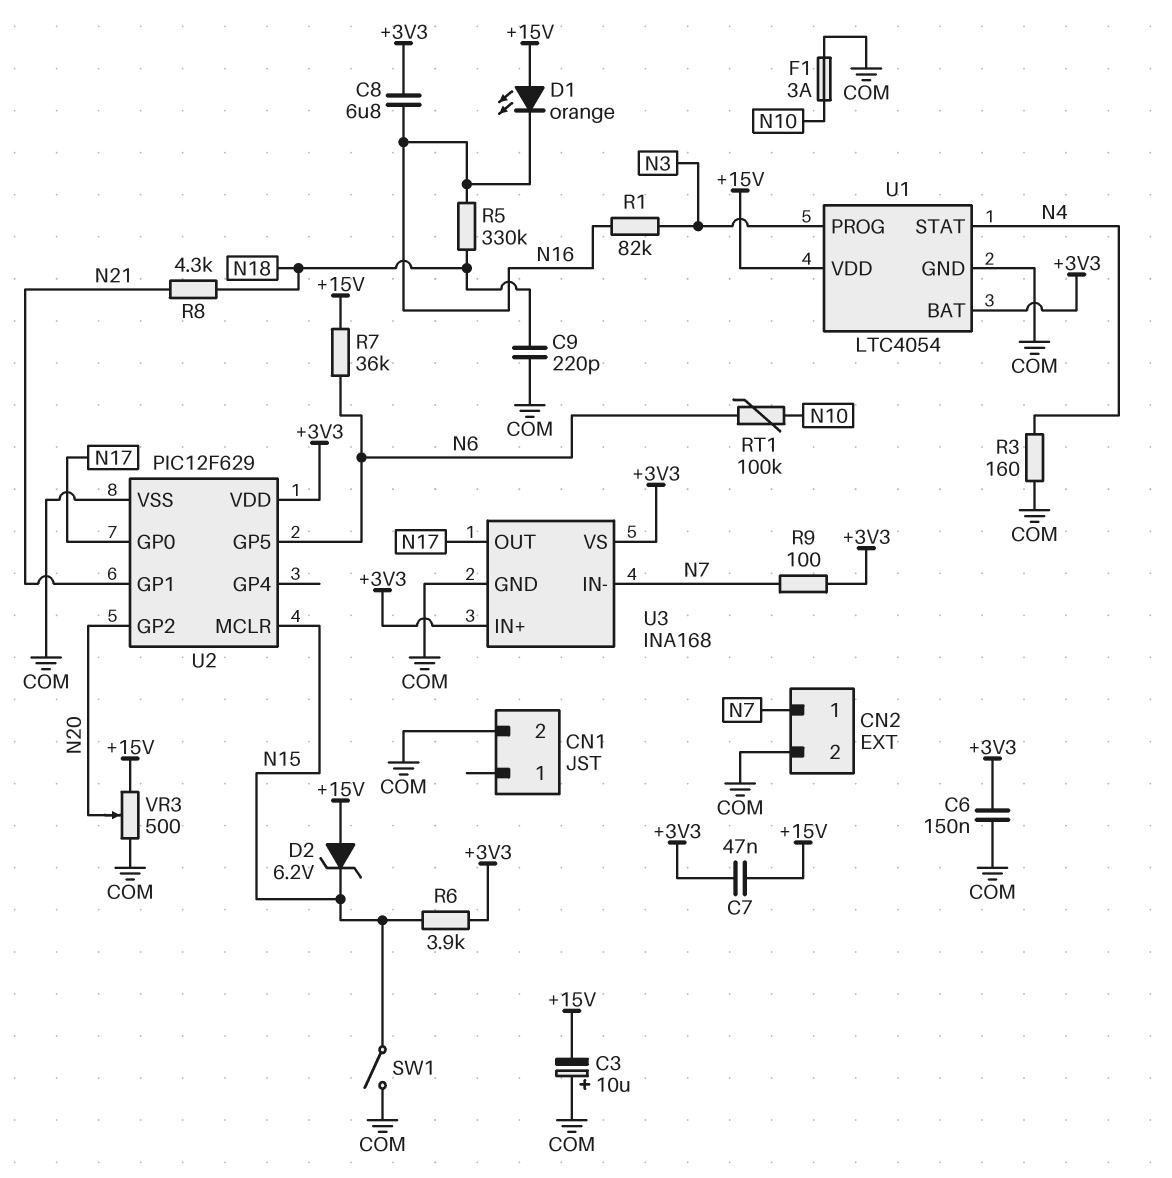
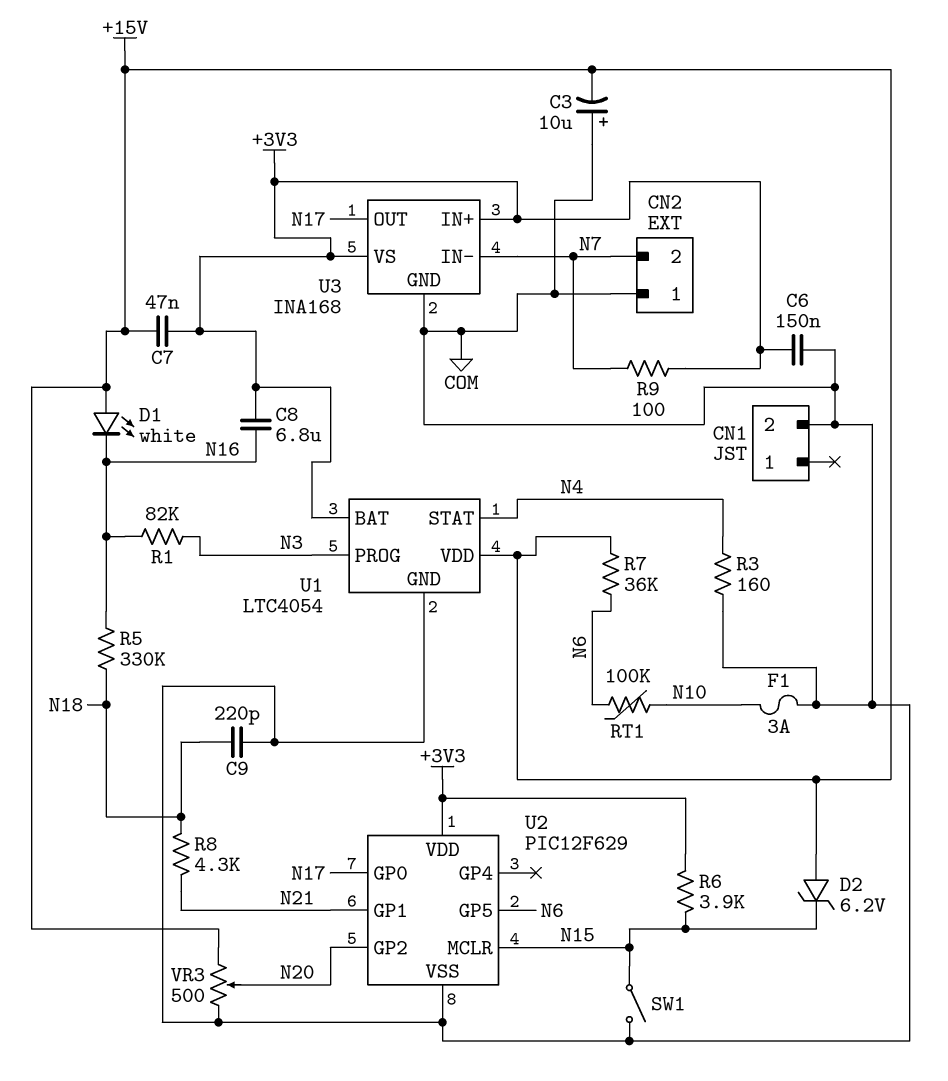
CN2 pin 1: N7 -> COM
CN2 pin 2: COM -> N7
D1: LED orange (A +15V, K N16) -> LED white (A +15V, K N16)

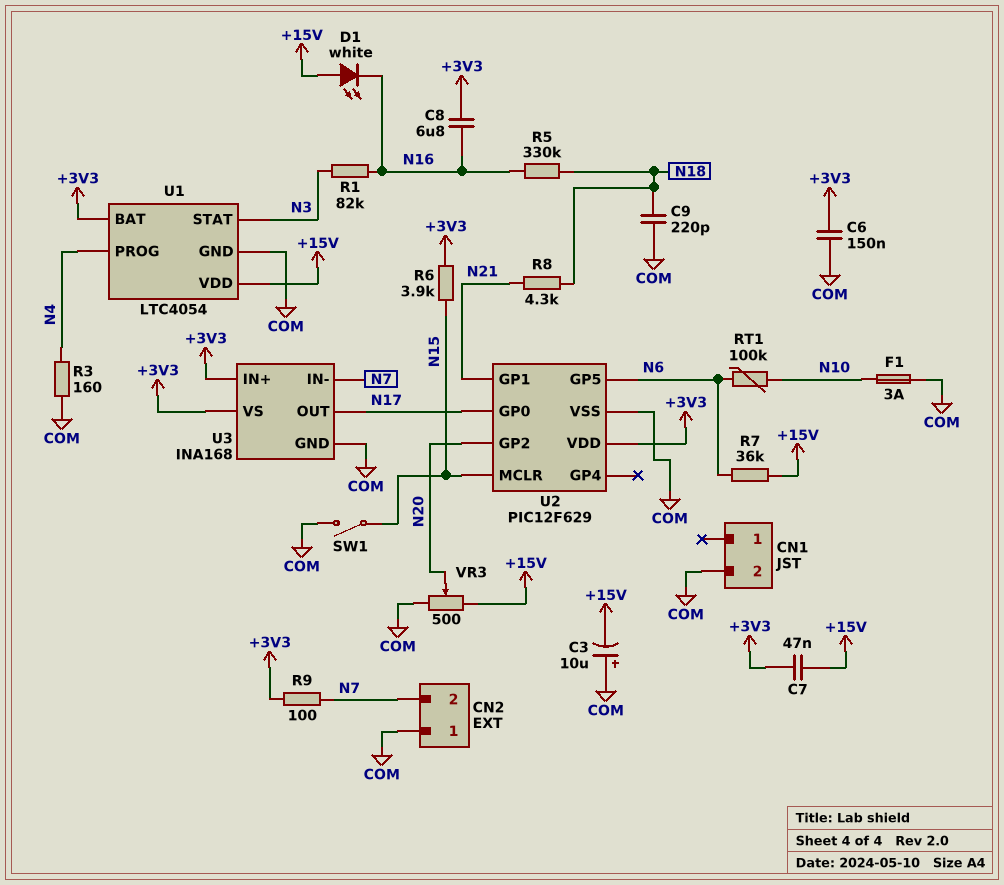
D2: zener 6.2V (A +15V, K N15) -> none
U1 pin PROG: N3 -> N4
U1 pin STAT: N4 -> N3

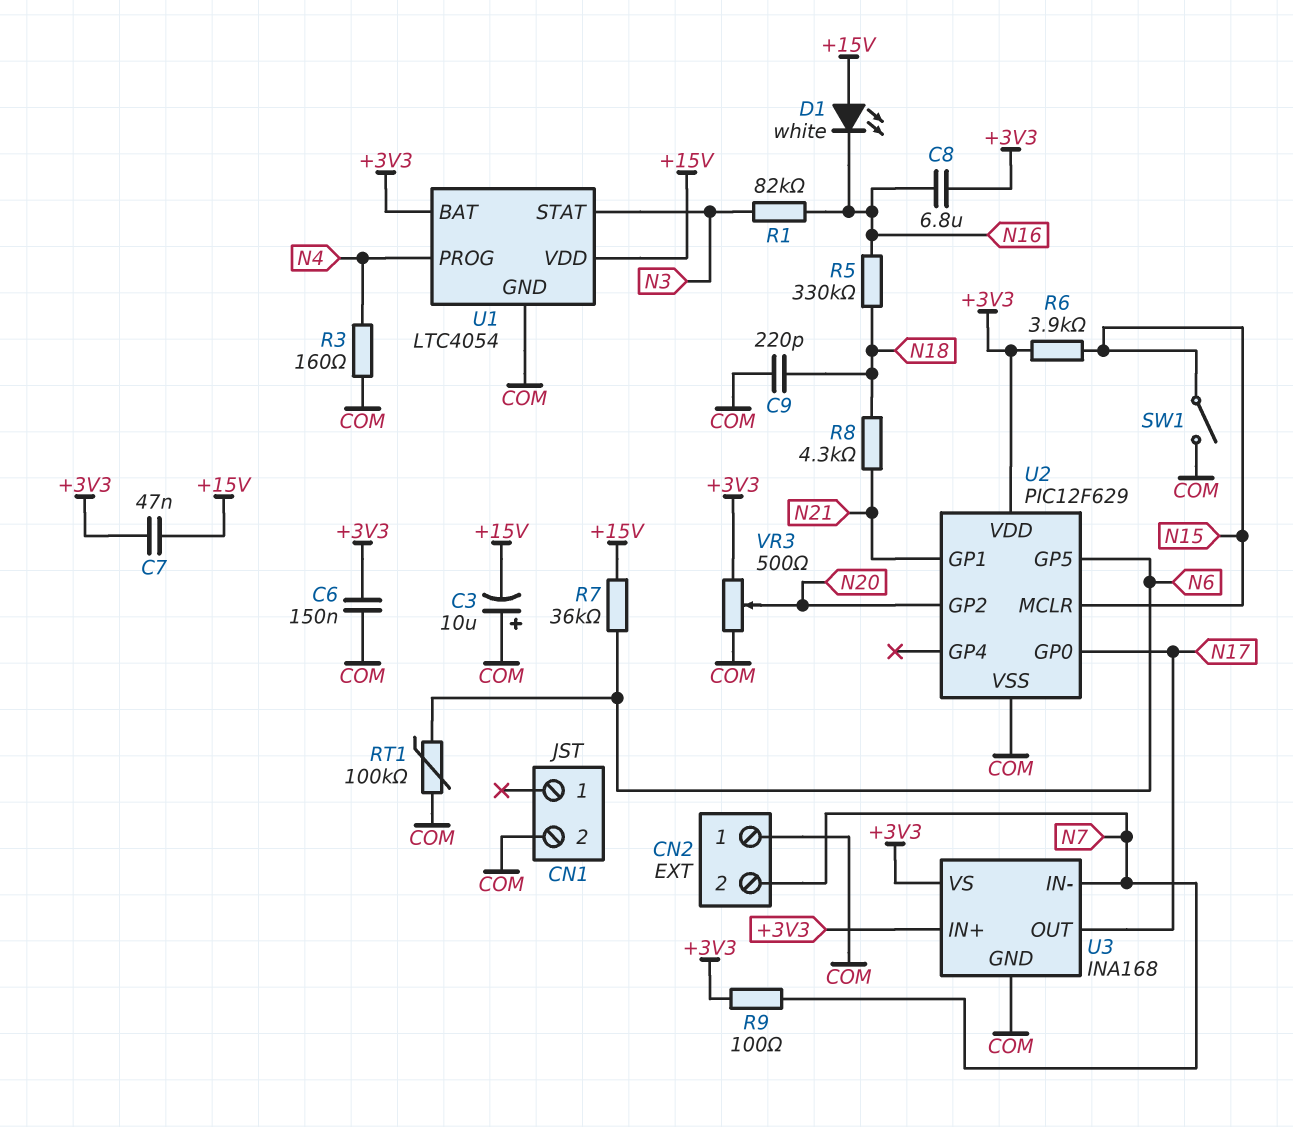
F1: 3A (COM, N10) -> none
RT1: 100k (N6, N10) -> 100k (COM, N6)
VR3: 500 (+15V, COM, wiper N20) -> 500 (+3V3, COM, wiper N20)

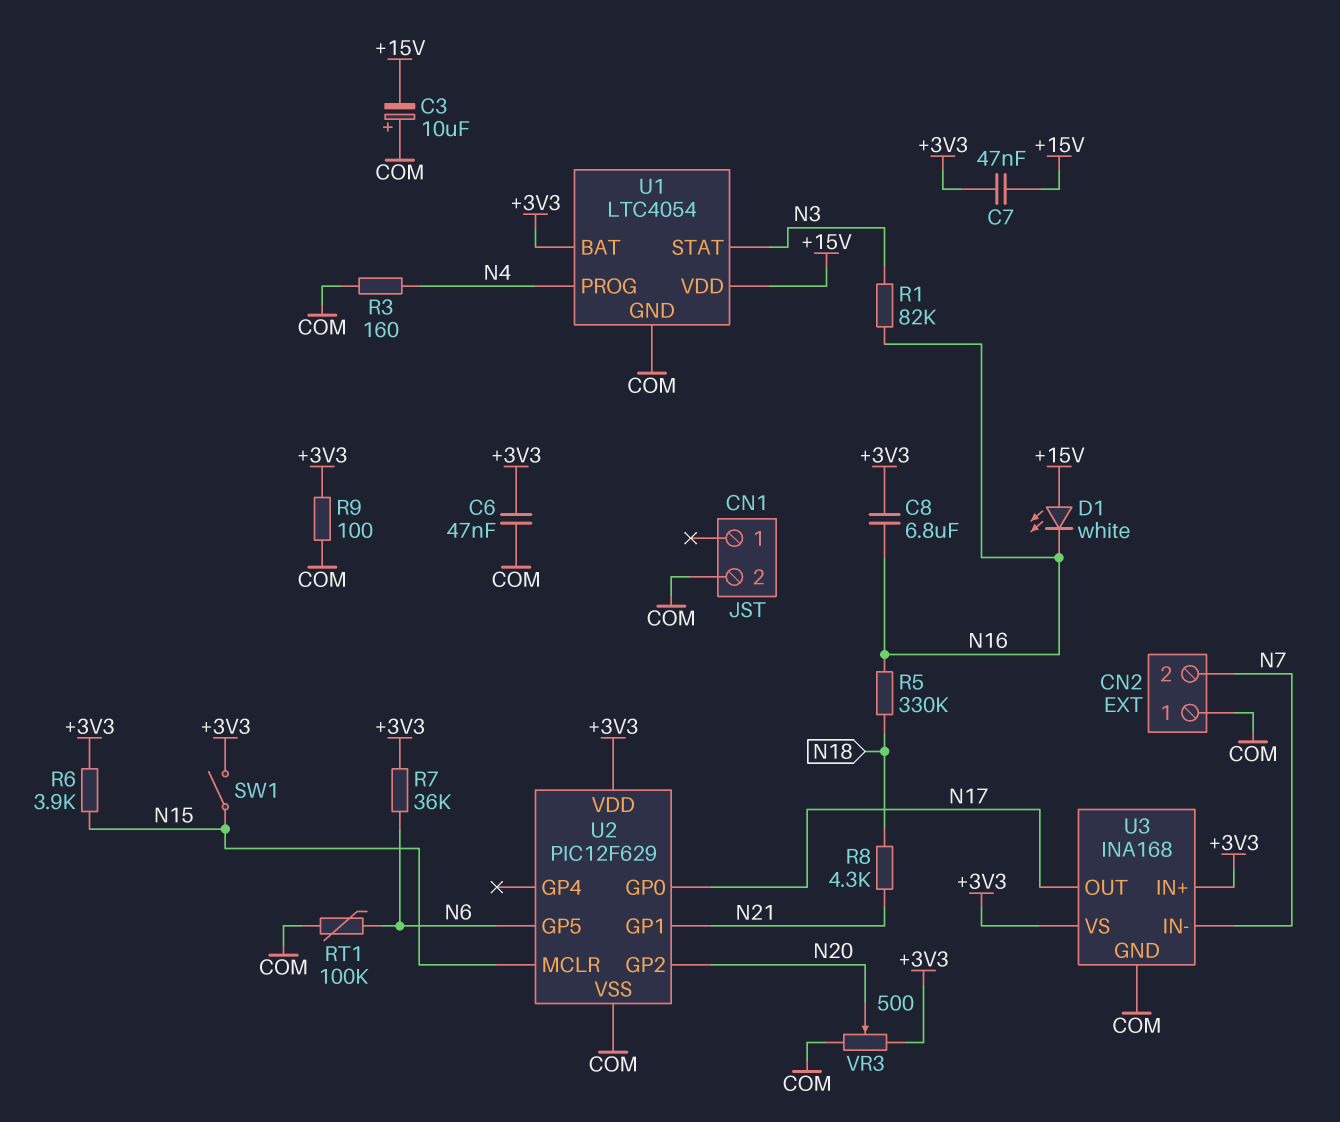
C6: 150nF (+3V3, COM) -> 47nF (+3V3, COM)
C9: 220pF (COM, N18) -> none
R7: 36k (+15V, N6) -> 36k (+3V3, N6)
R9: 100 (+3V3, N7) -> 100 (+3V3, COM)
SW1: switch (COM, N15) -> switch (+3V3, N15)

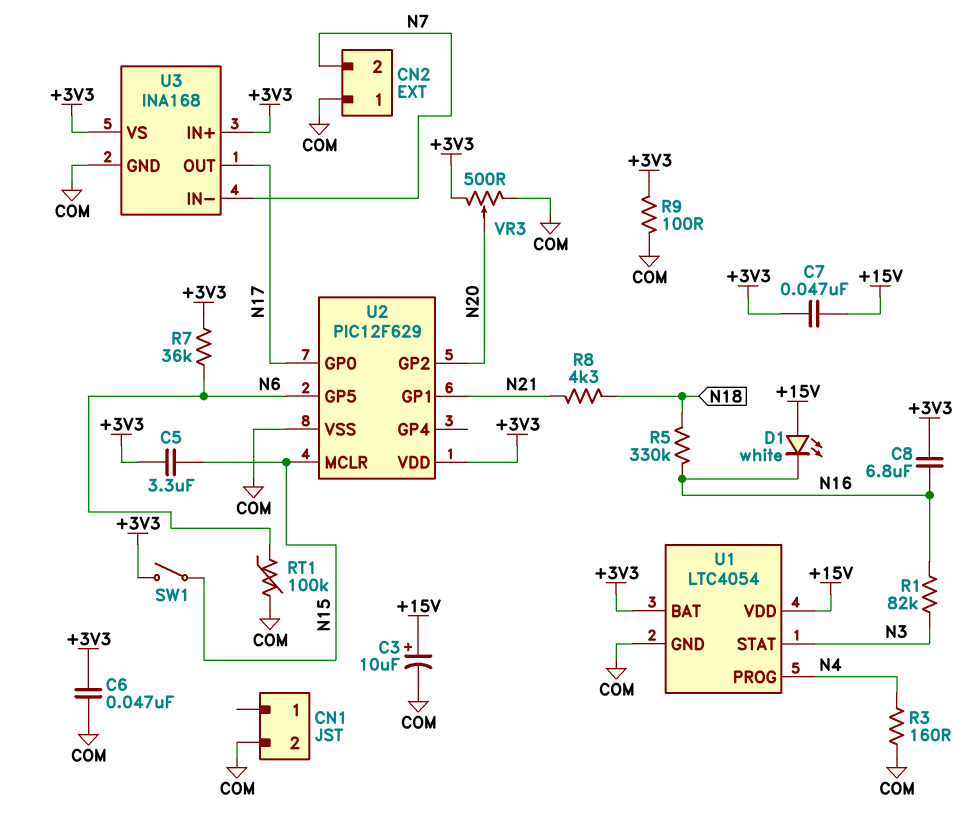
C3: 10uF (plus COM, minus +15V) -> 10uF (plus +15V, minus COM)
C5: none -> 3.3uF (+3V3, N15)
R6: 3.9k (+3V3, N15) -> none

